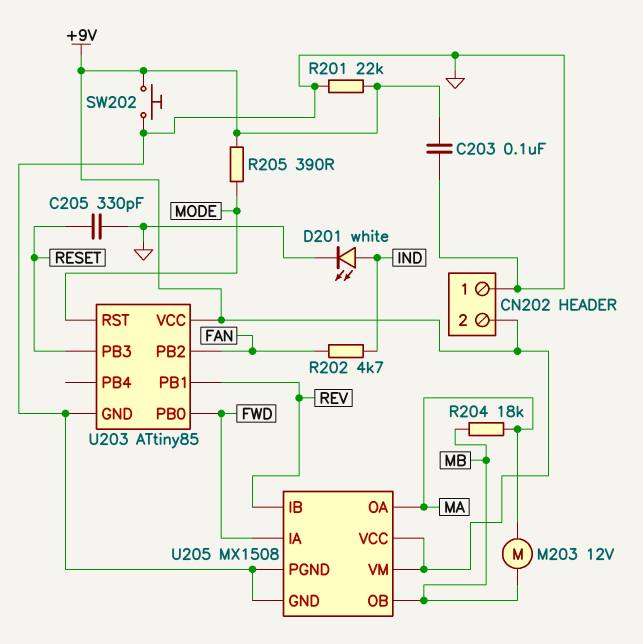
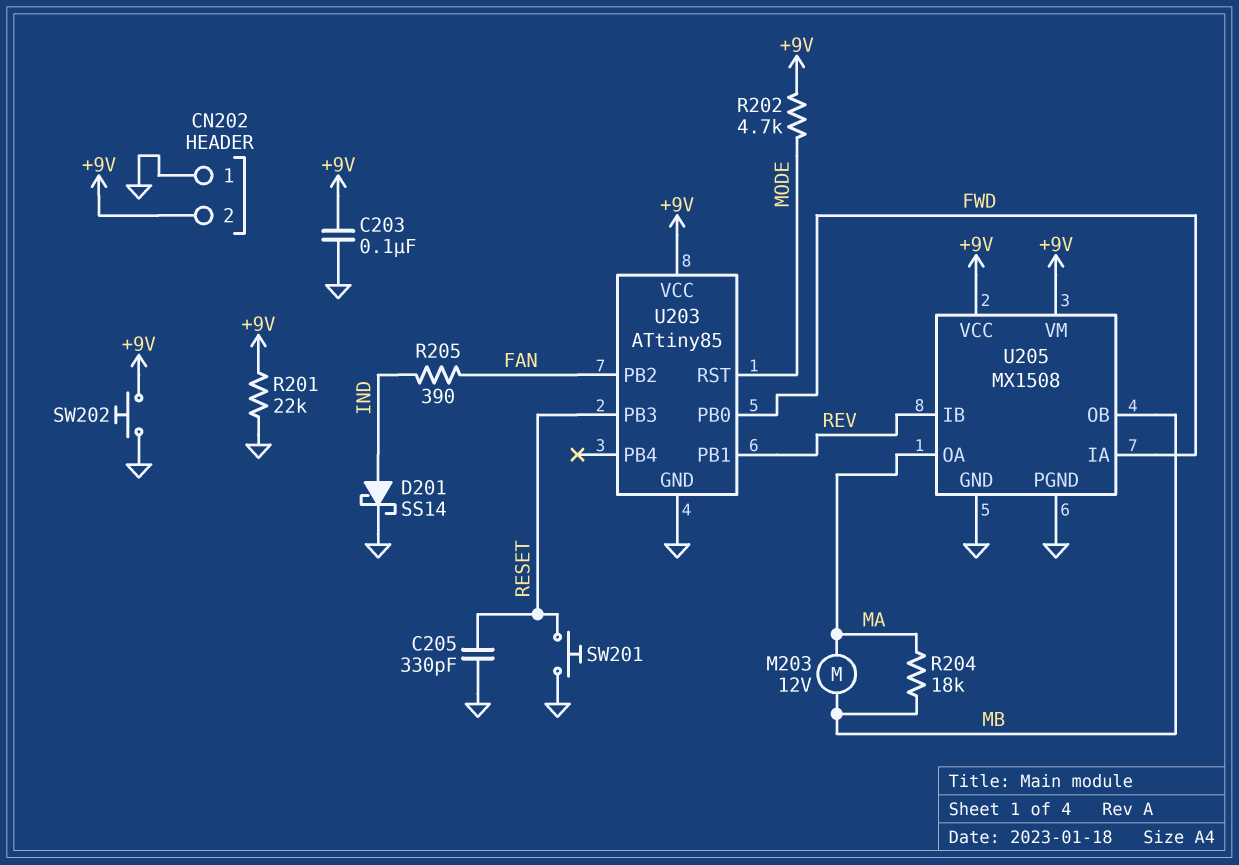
D201: LED white (A IND, K GND) -> schottky SS14 (A IND, K GND)
R202: 4.7k (FAN, IND) -> 4.7k (+9V, MODE)
R205: 390 (+9V, MODE) -> 390 (FAN, IND)
SW201: none -> button (GND, RESET)

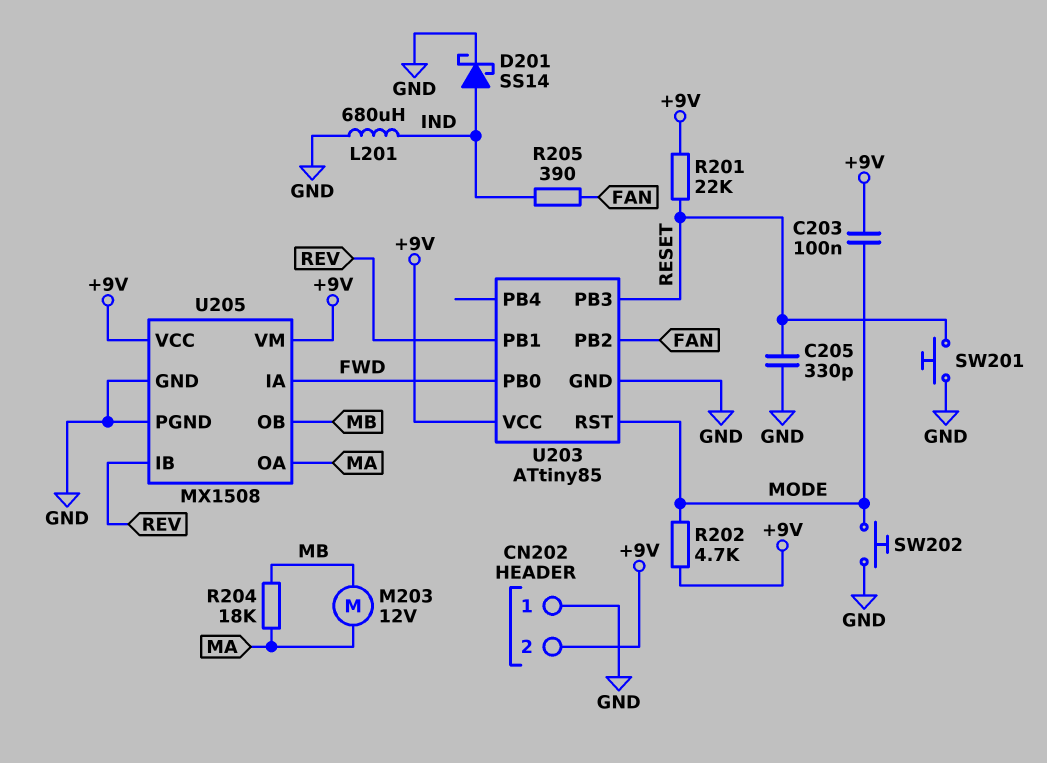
C203: 100nF (+9V, GND) -> 100nF (+9V, MODE)
L201: none -> 680uH (GND, IND)
R201: 22k (+9V, GND) -> 22k (+9V, RESET)
SW202: button (+9V, GND) -> button (GND, MODE)

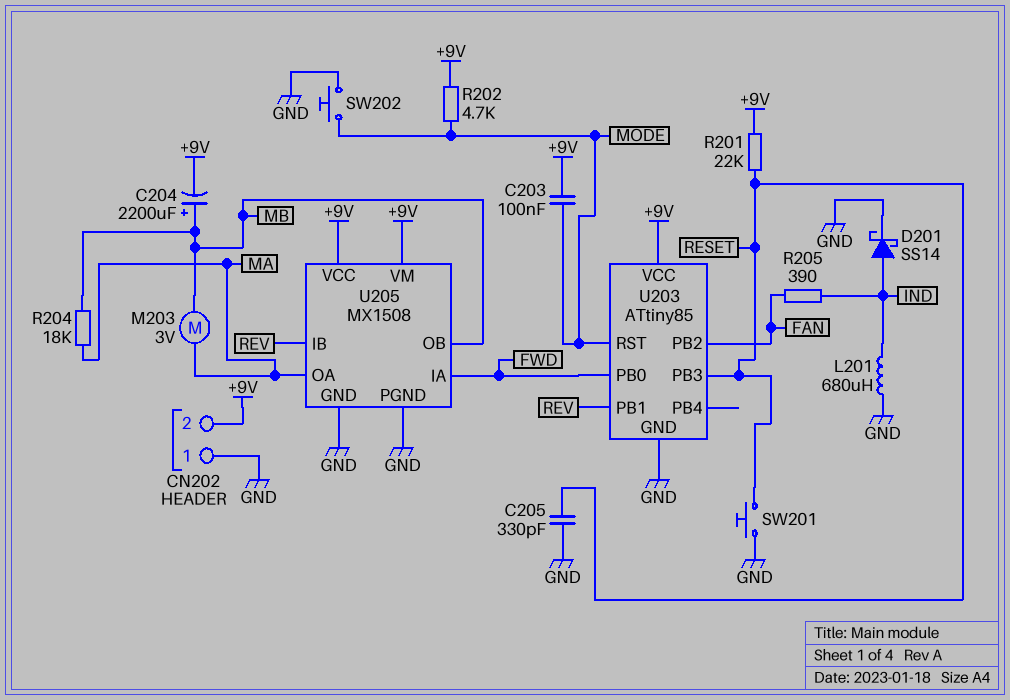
C204: none -> 2200uF (plus MB, minus +9V)
M203: motor 12V (MA, MB) -> motor 3V (MA, MB)

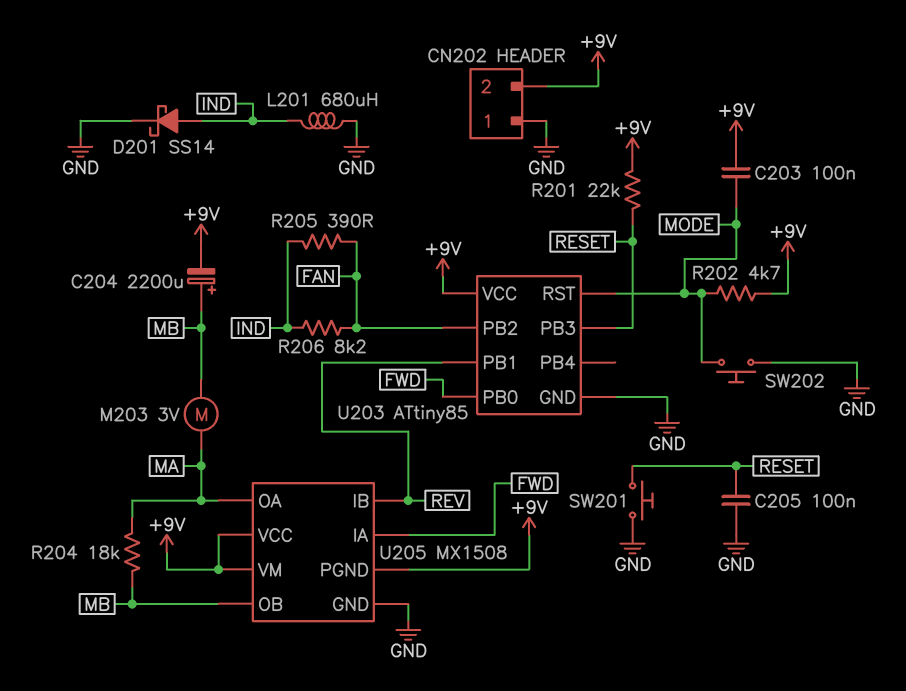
C205: 330pF (GND, RESET) -> 100nF (GND, RESET)
R206: none -> 8.2k (FAN, IND)
U205 pin PGND: GND -> +9V

